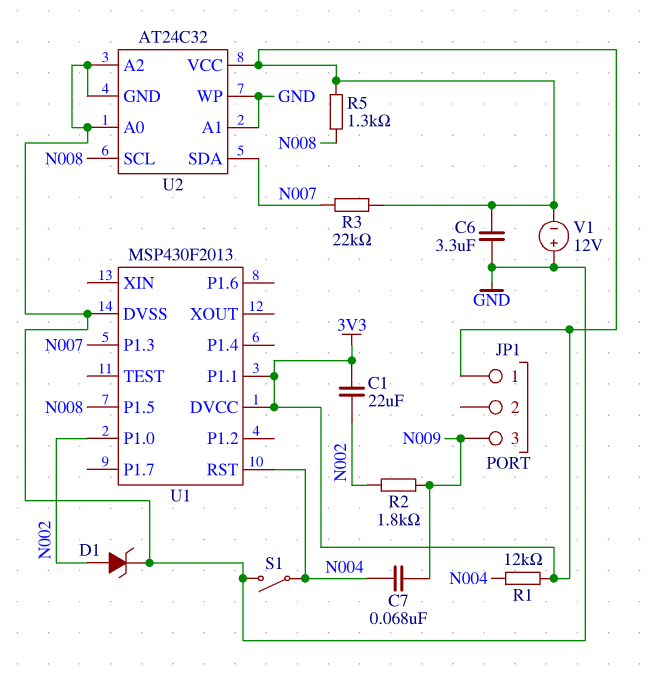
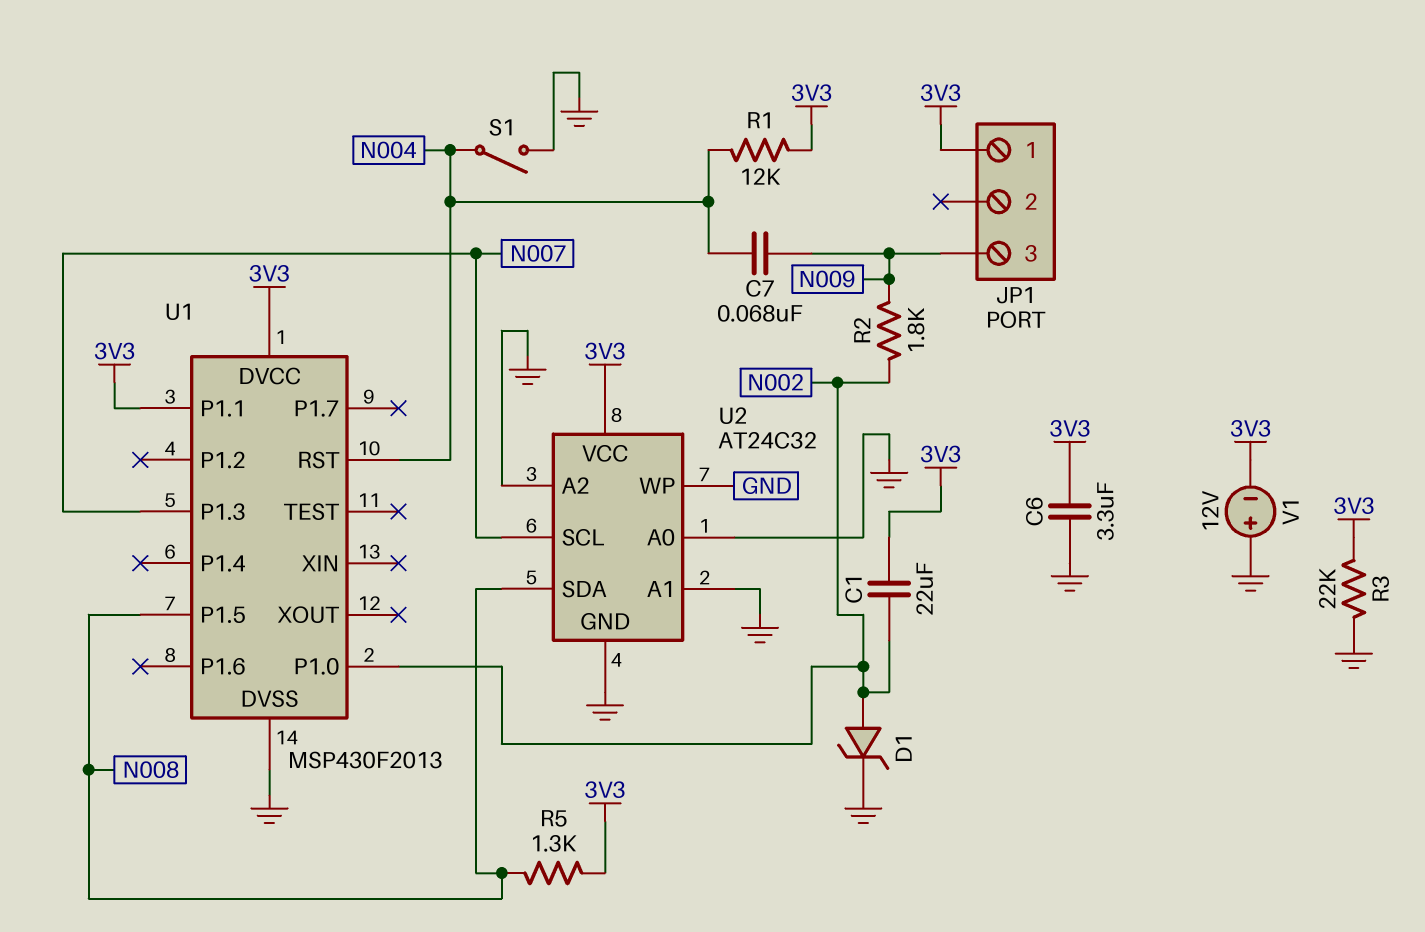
R3: 22k (3V3, N007) -> 22k (3V3, GND)
U2 pin SCL: N008 -> N007
U2 pin SDA: N007 -> N008

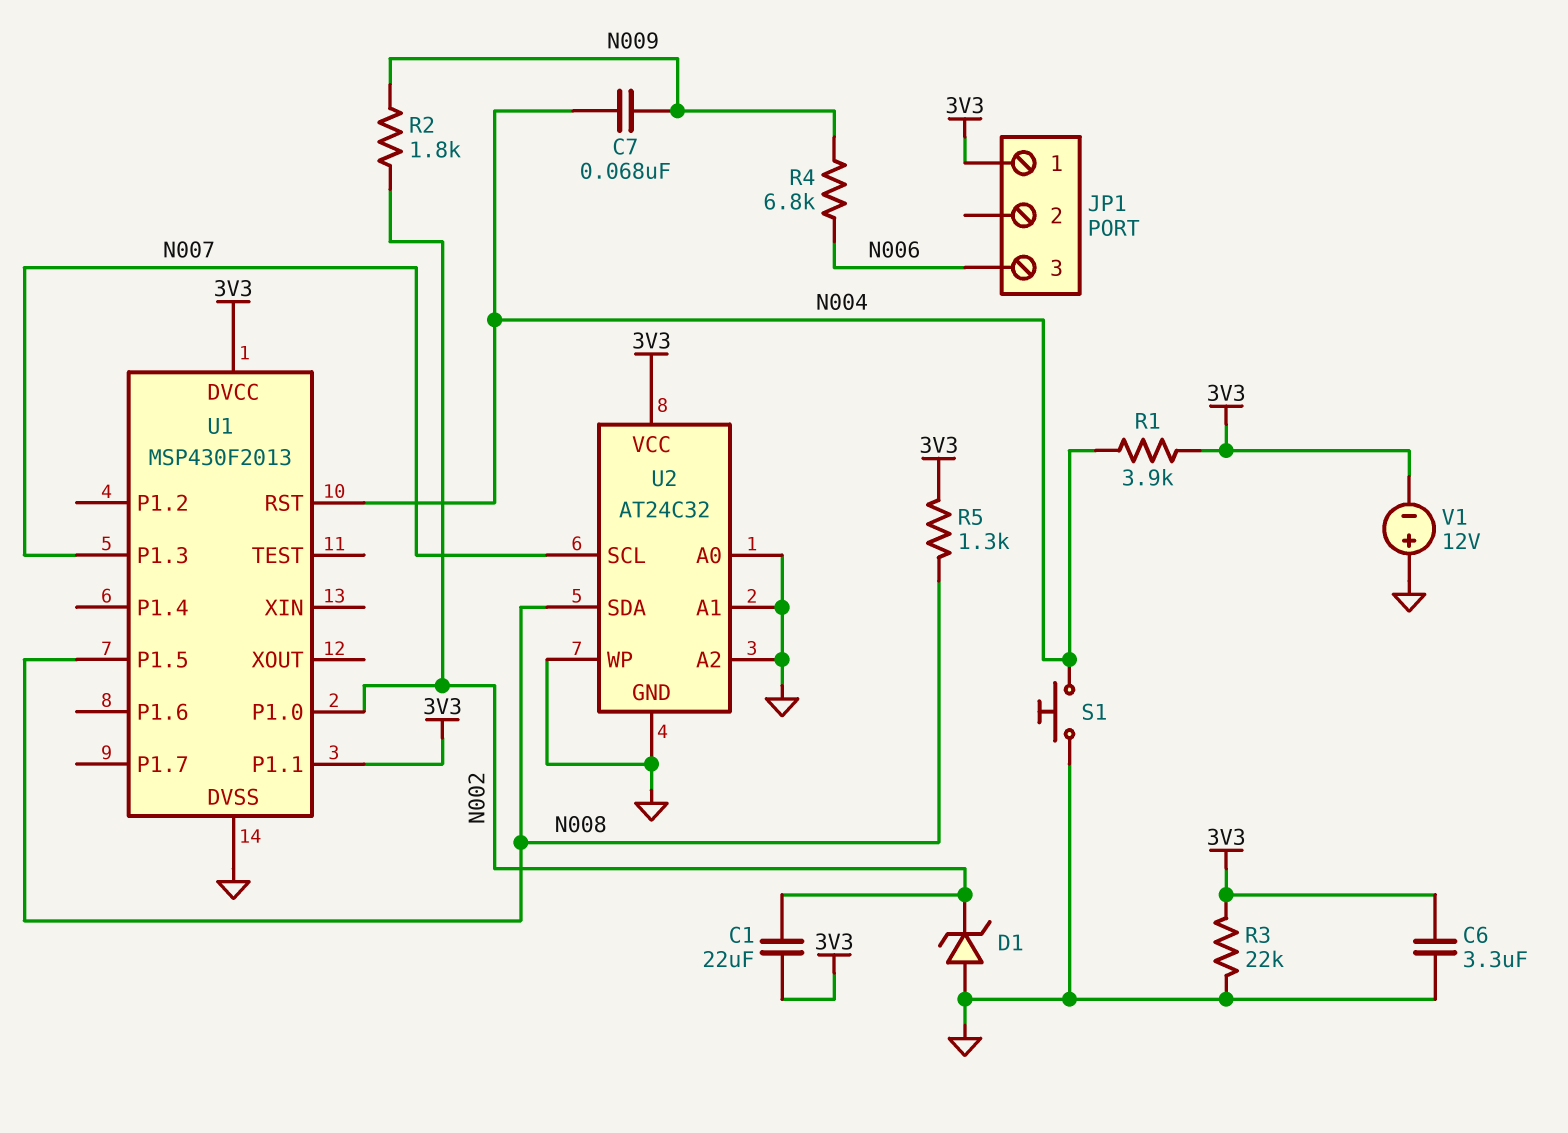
D1: zener (A N002, K GND) -> zener (A GND, K N002)
JP1 pin 3: N009 -> N006
R1: 12k (3V3, N004) -> 3.9k (3V3, N004)
R4: none -> 6.8k (N006, N009)
S1: switch (GND, N004) -> button (GND, N004)

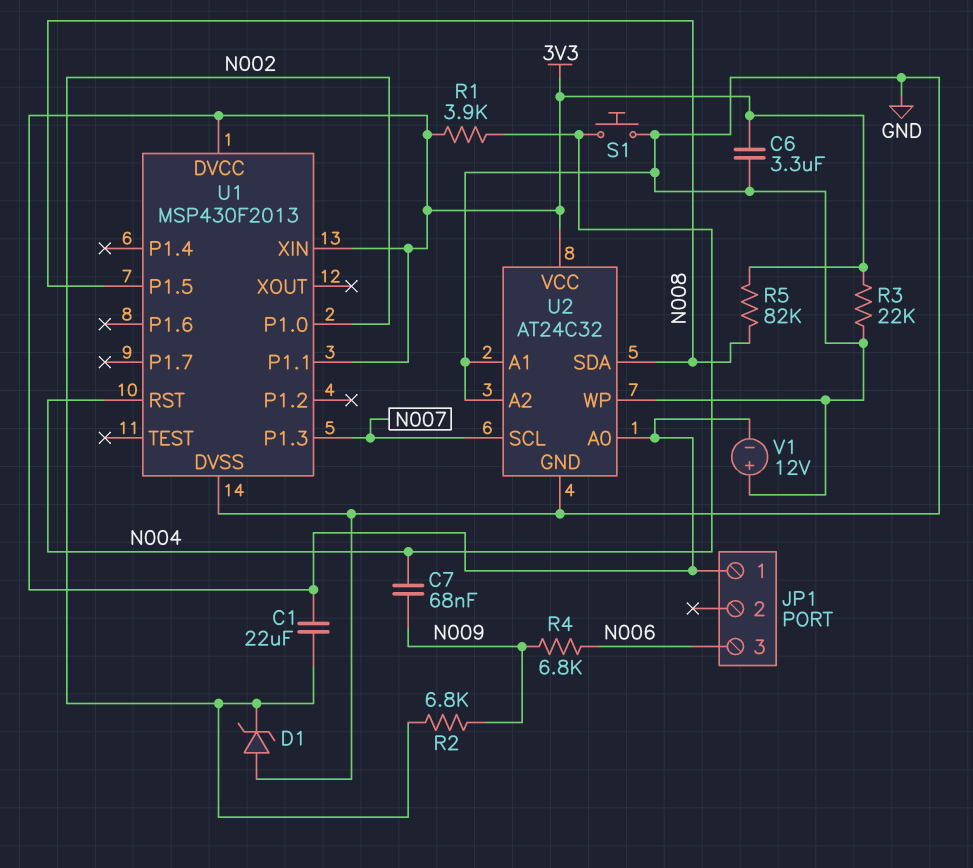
R2: 1.8k (N002, N009) -> 6.8k (N002, N009)
R5: 1.3k (3V3, N008) -> 82k (3V3, N008)
U1 pin XIN: none -> 3V3
U2 pin A0: GND -> 3V3

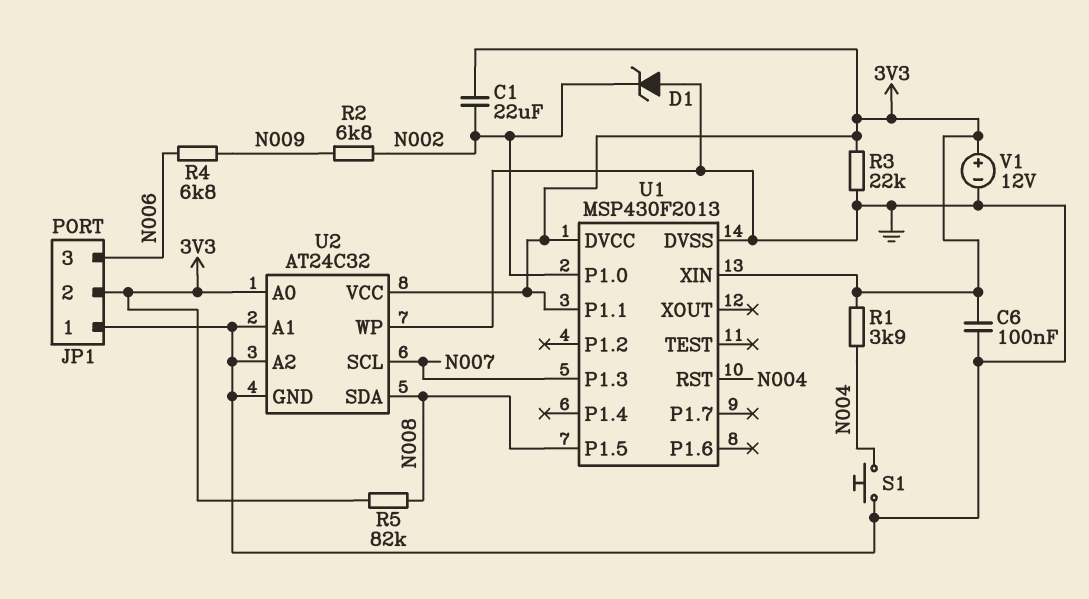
C6: 3.3uF (3V3, GND) -> 100nF (3V3, GND)
C7: 68nF (N004, N009) -> none
JP1 pin 1: 3V3 -> GND
JP1 pin 2: none -> 3V3
V1: 12V (plus GND, minus 3V3) -> 12V (plus 3V3, minus GND)

